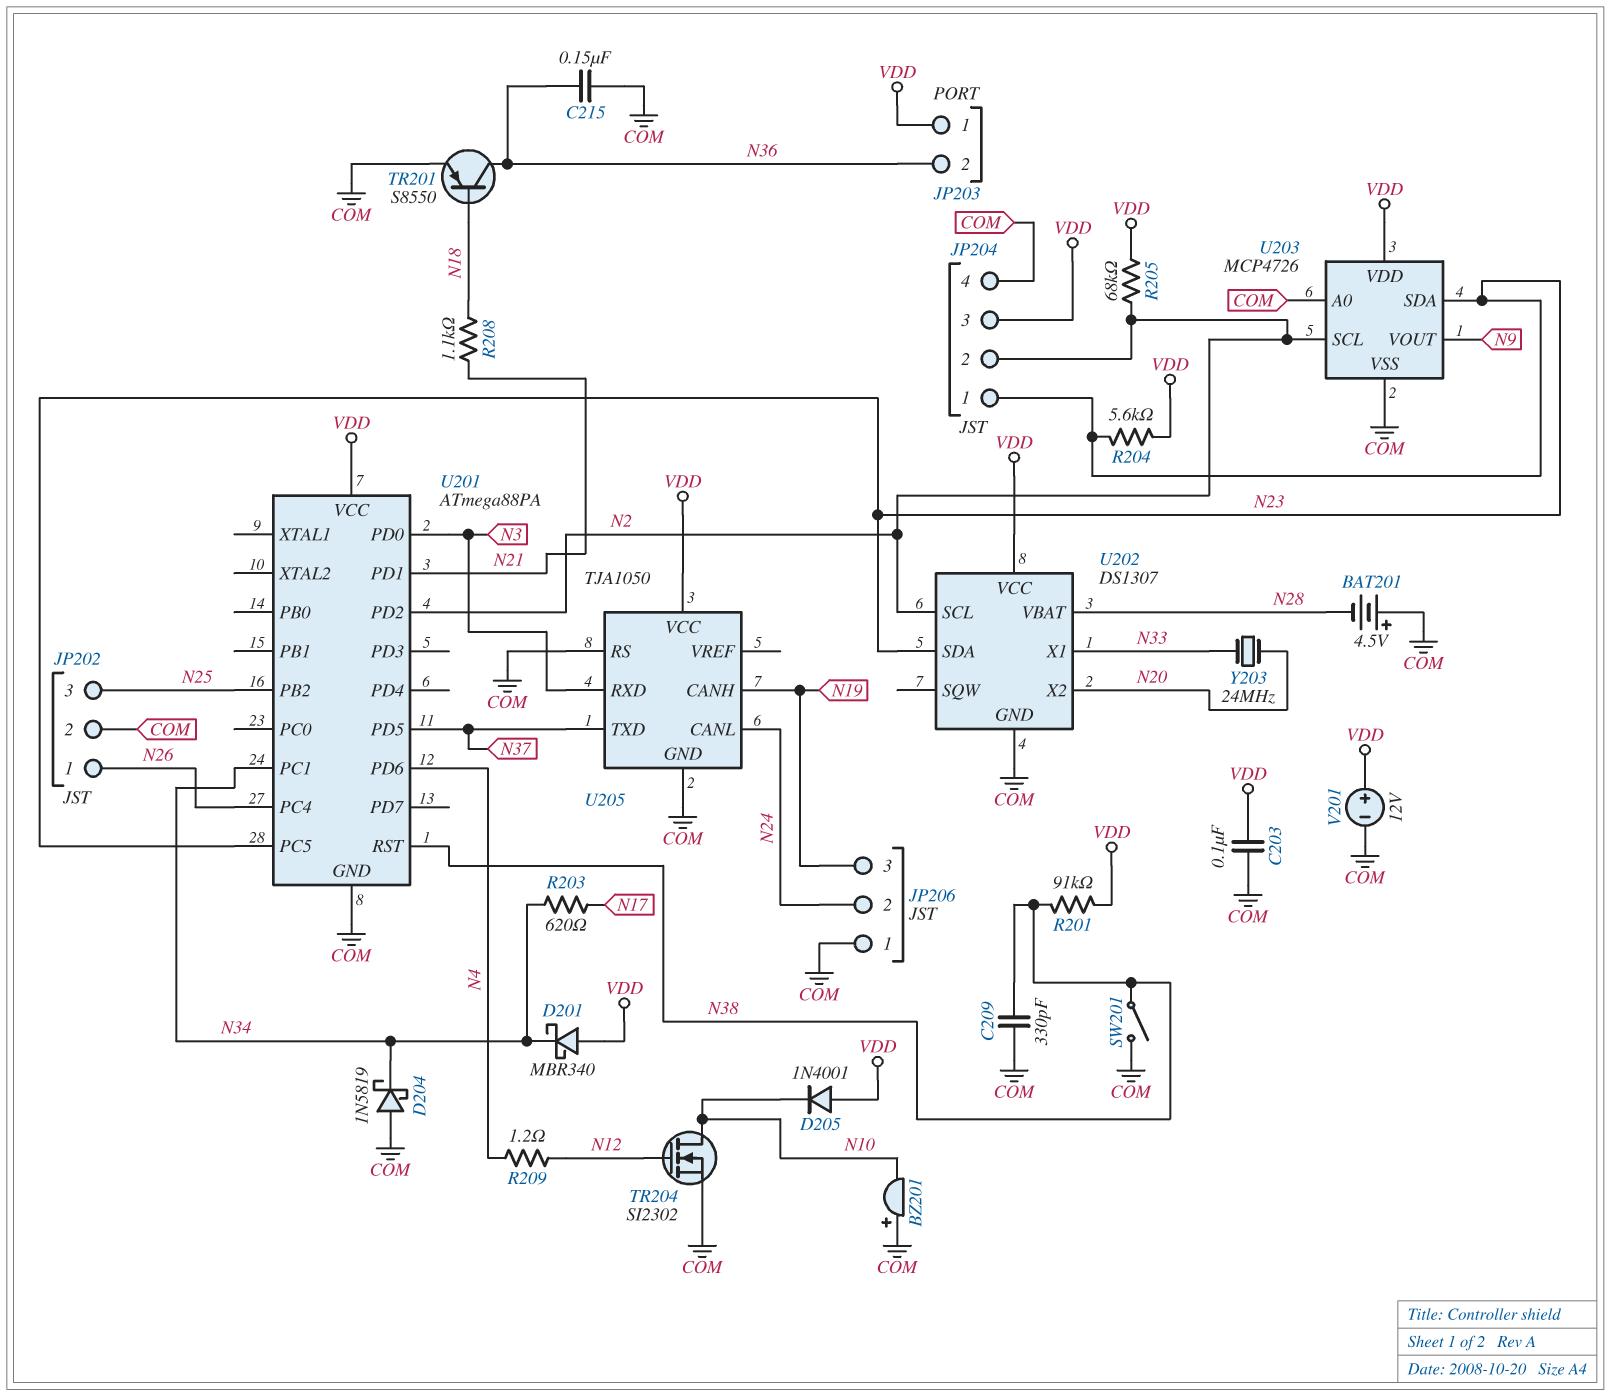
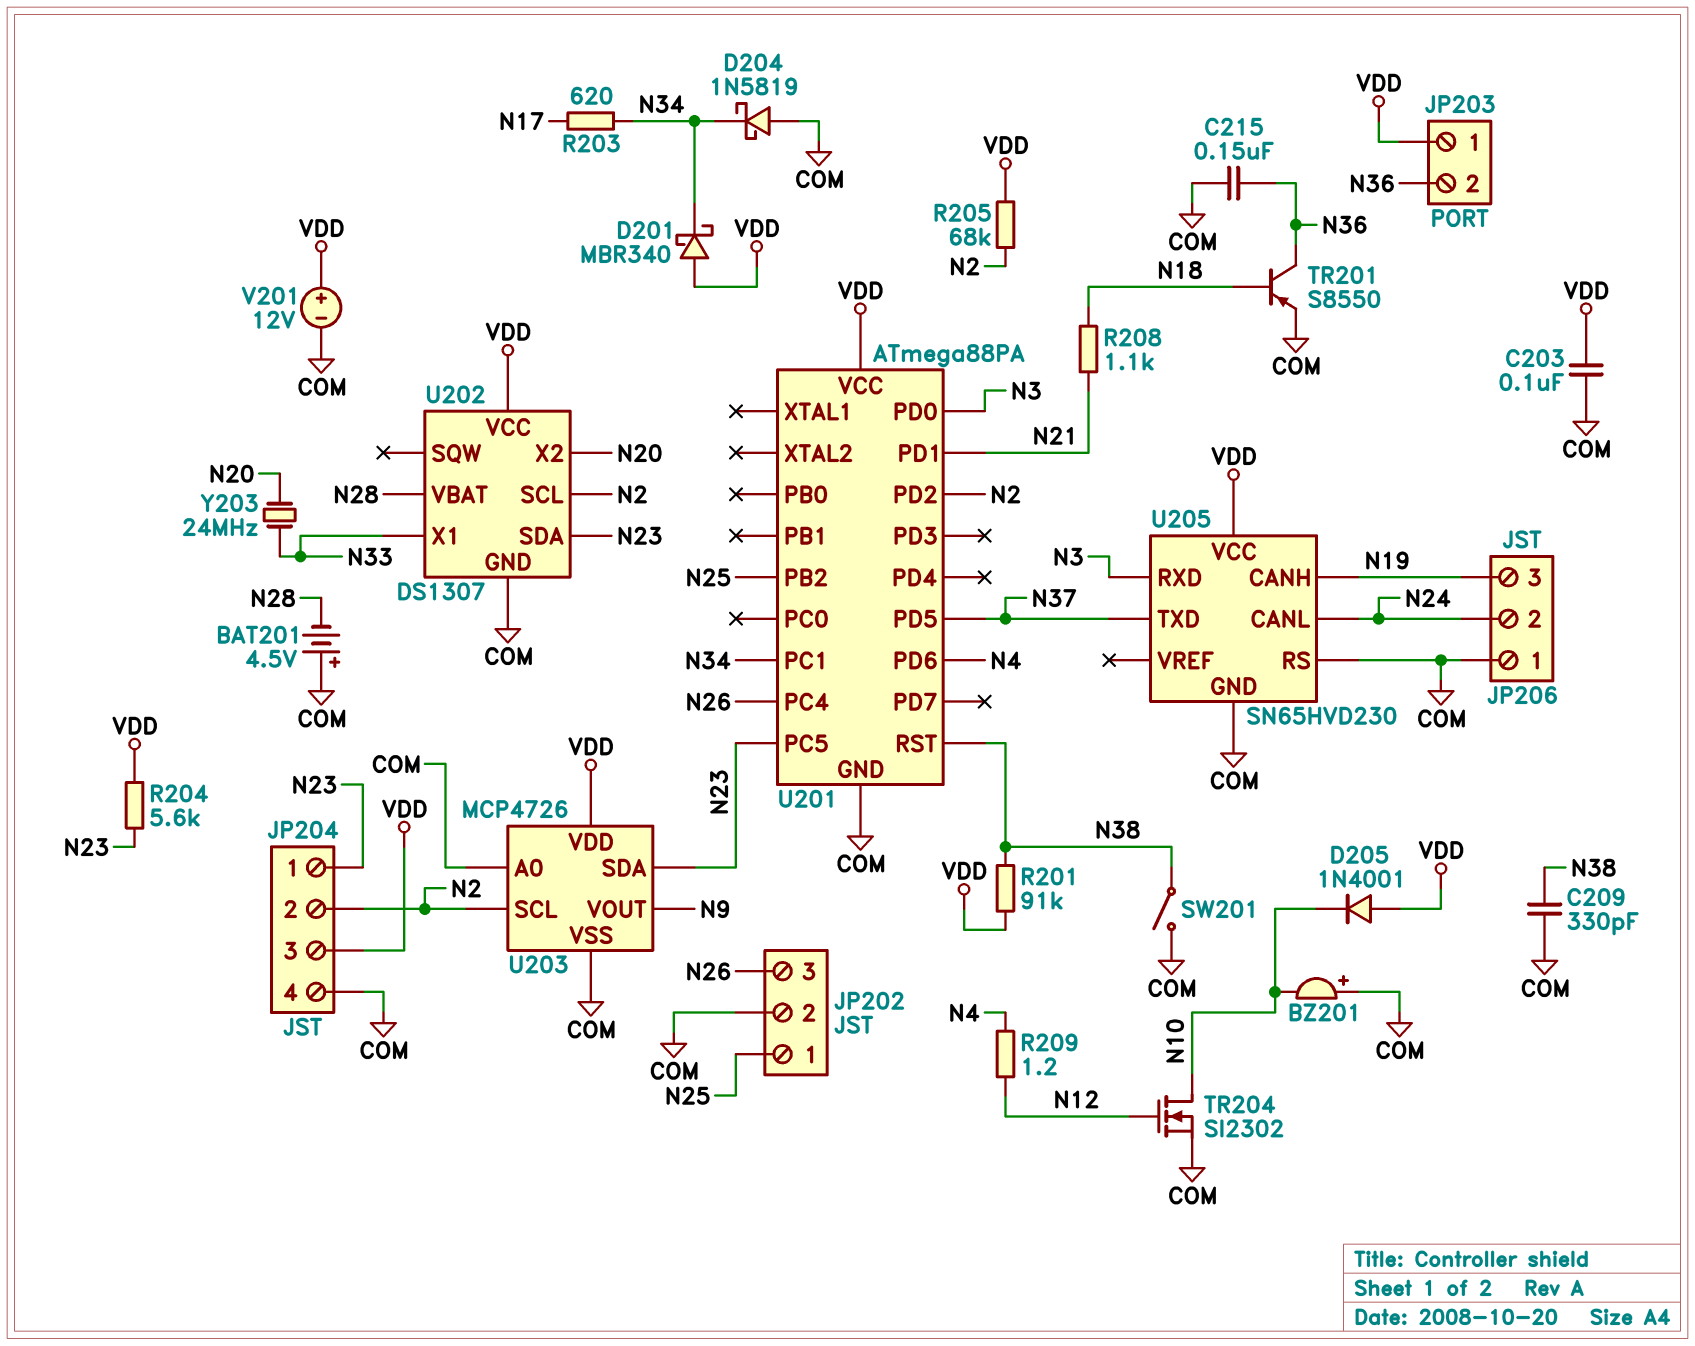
JP202 pin 1: N26 -> N25
JP202 pin 3: N25 -> N26
U205: TJA1050 -> SN65HVD230

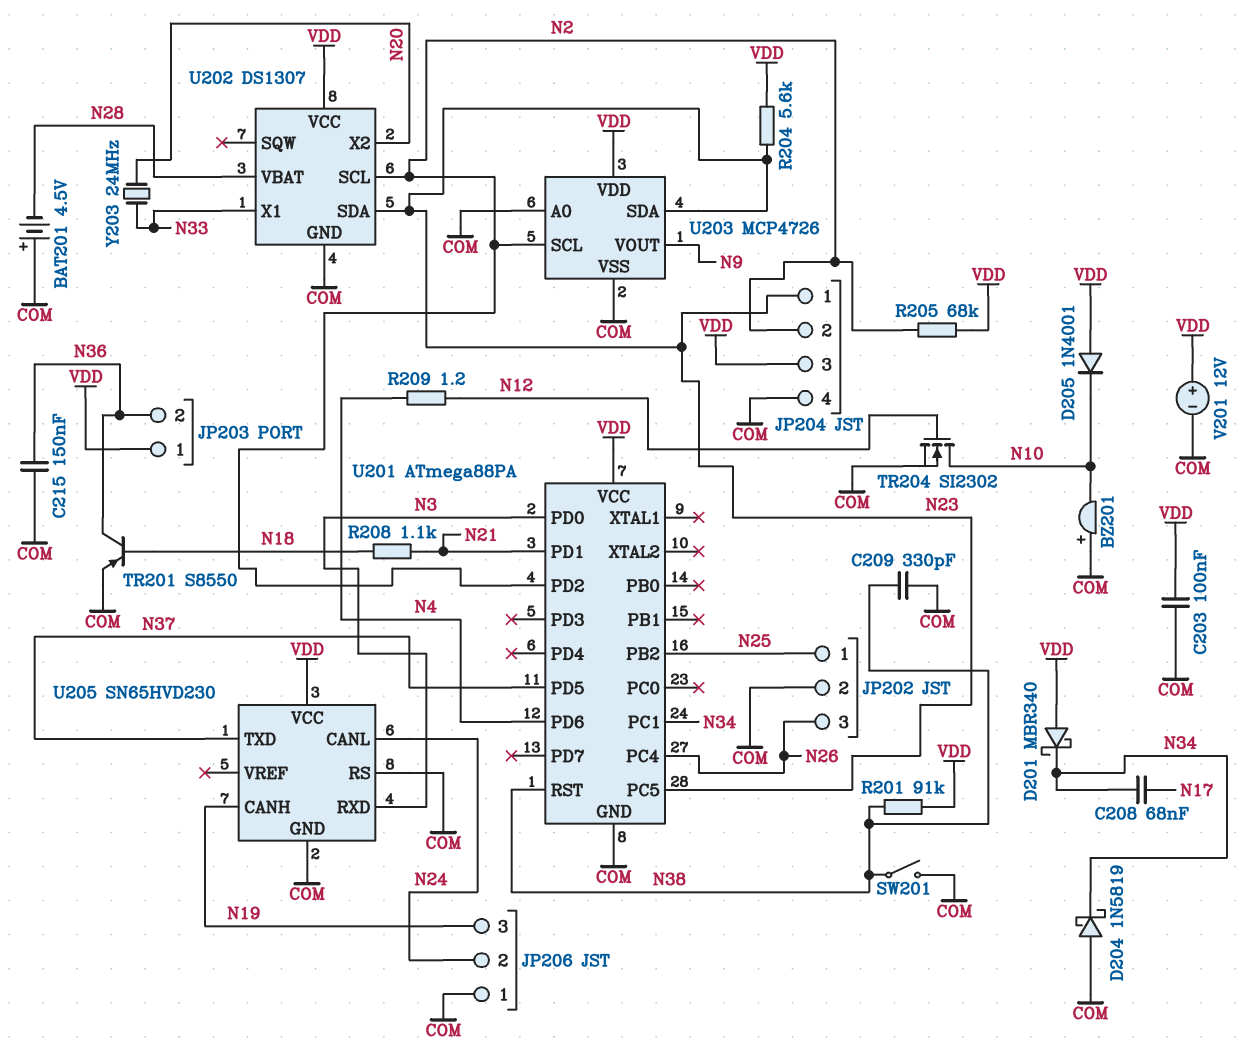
C208: none -> 68nF (N17, N34)
R203: 620 (N17, N34) -> none

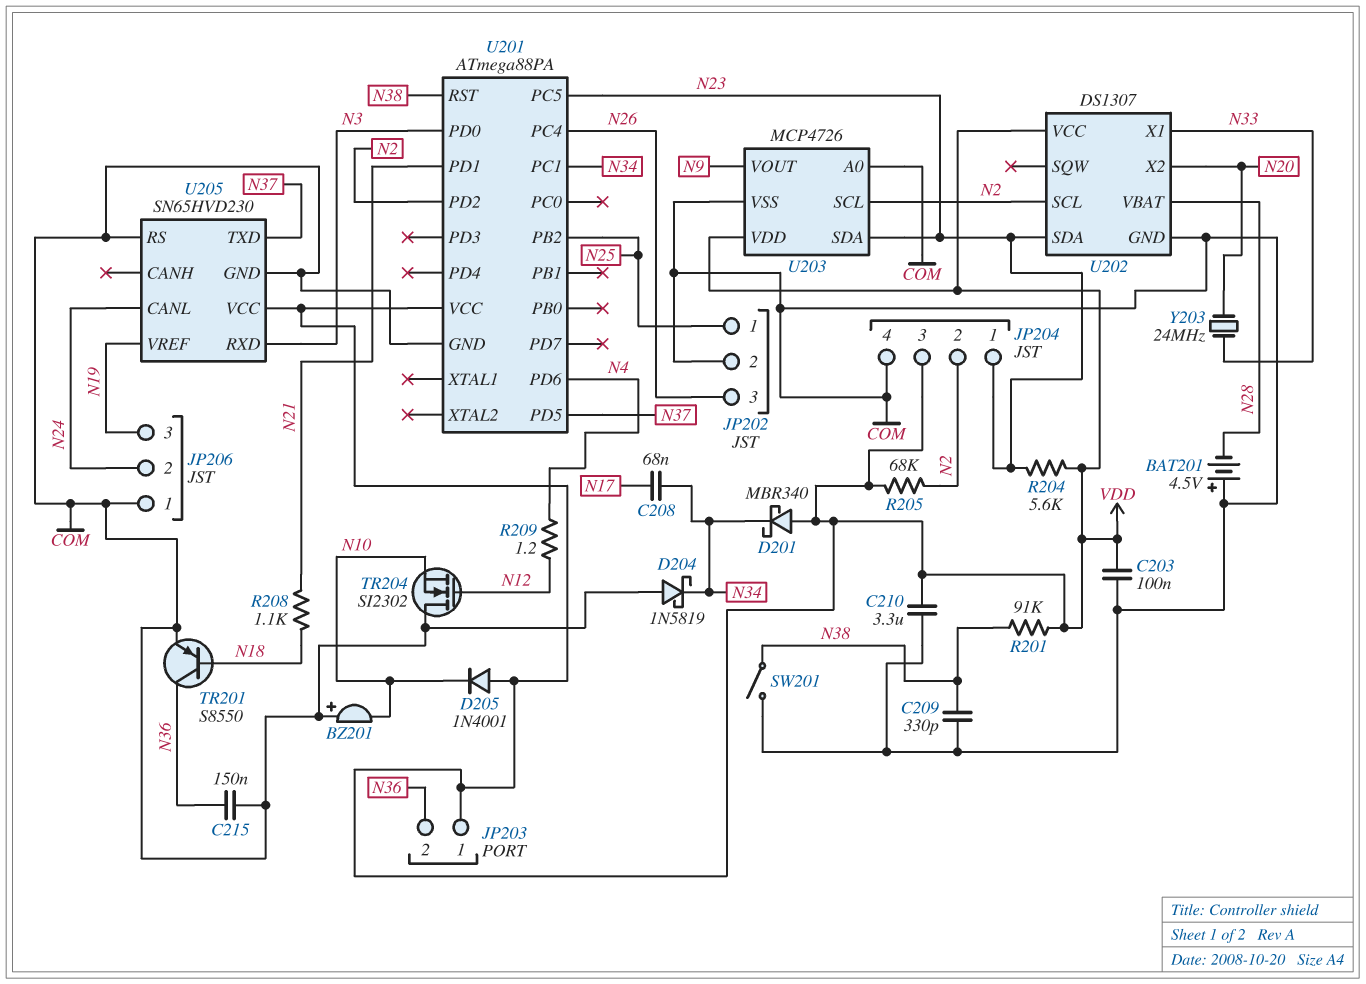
C210: none -> 3.3uF (COM, VDD)
TR204: NMOS SI2302 (G N12, D N10, S COM) -> NMOS SI2302 (G N12, D COM, S N10)
U205 pin CANH: N19 -> none
U205 pin VREF: none -> N19
V201: 12V (plus VDD, minus COM) -> none

